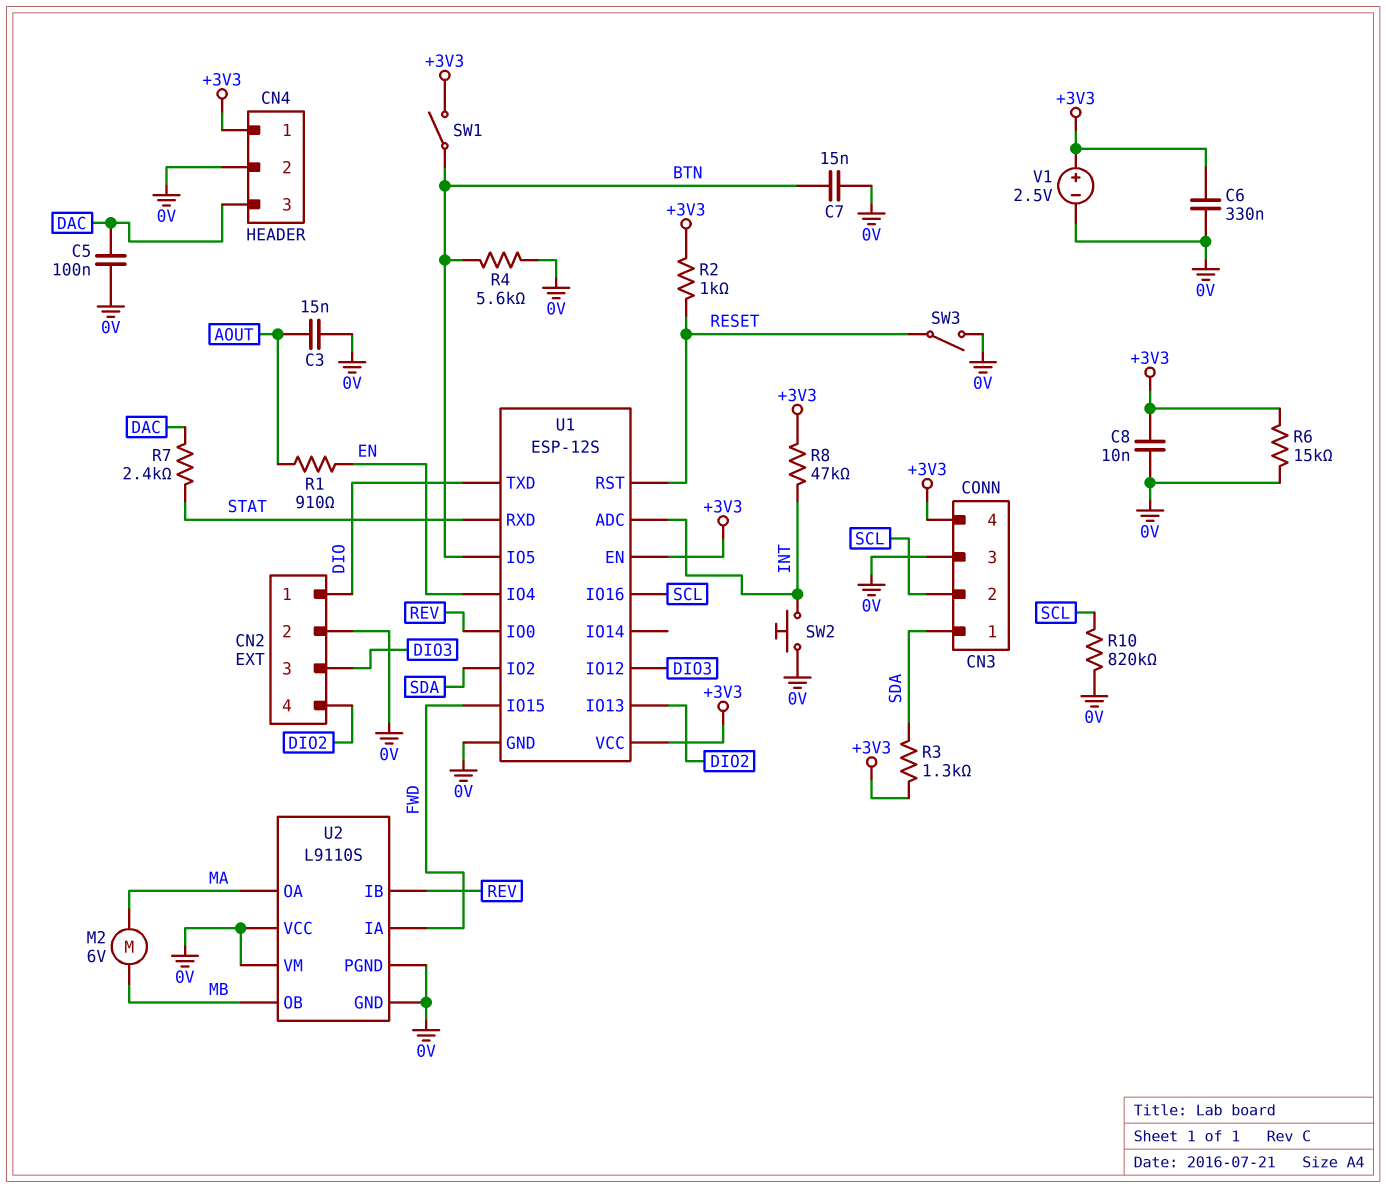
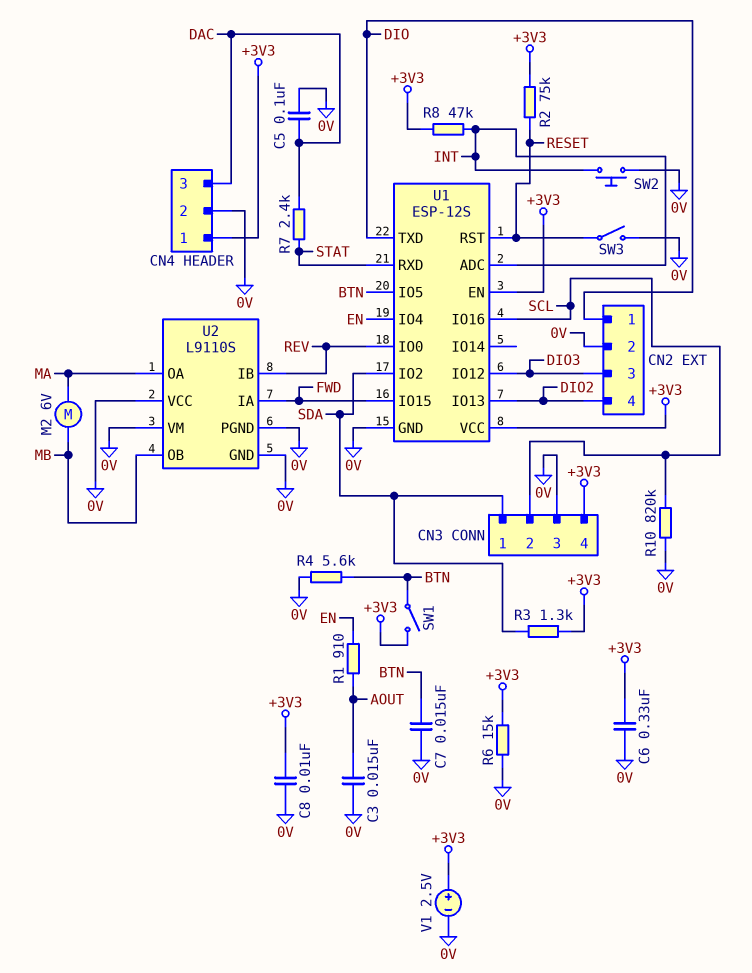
R2: 1k (+3V3, RESET) -> 75k (+3V3, RESET)

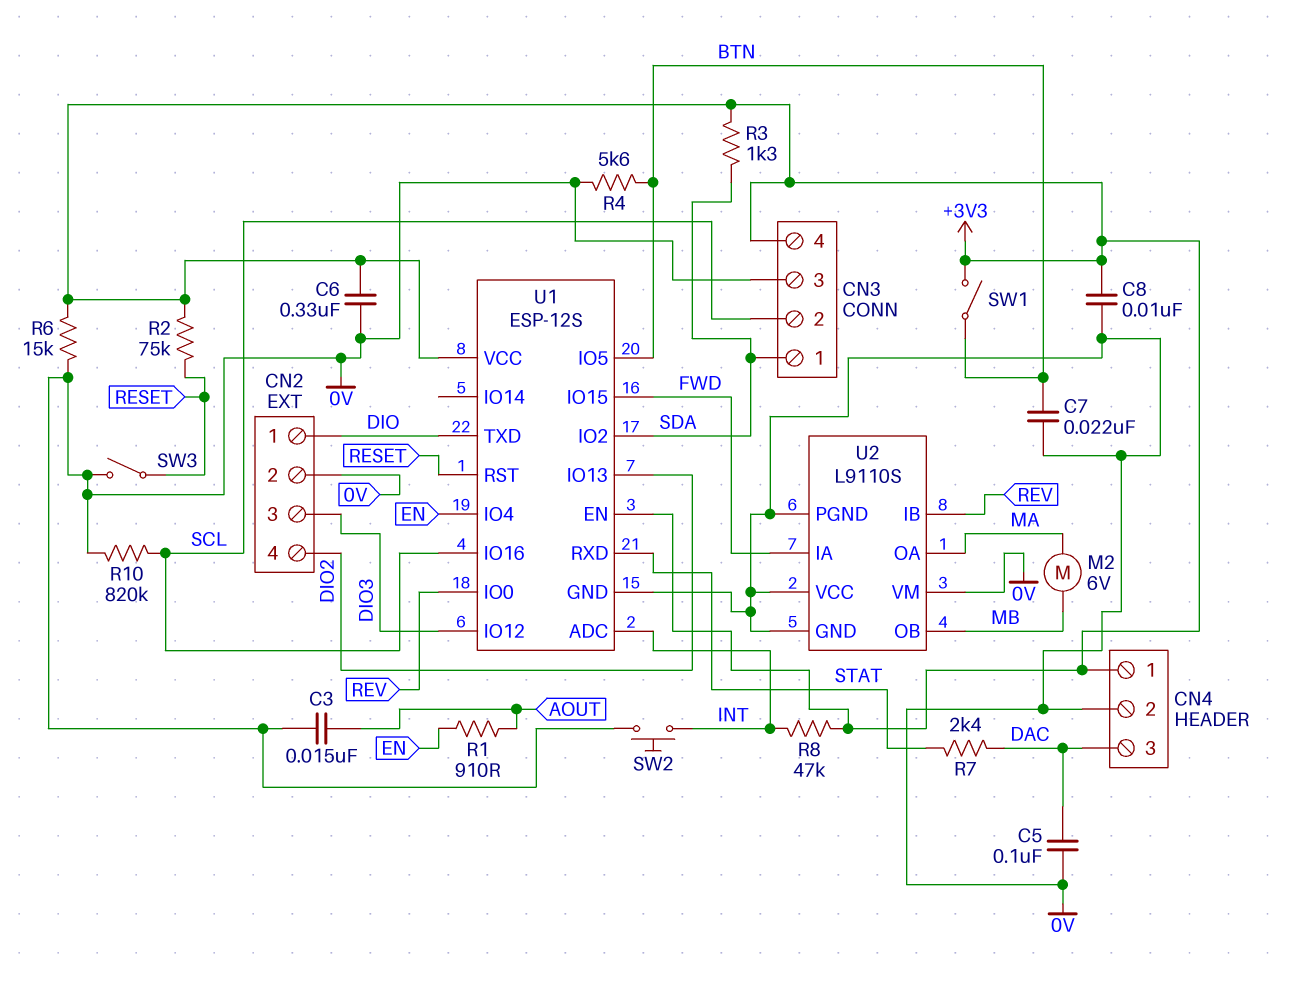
C7: 15nF (0V, BTN) -> 22nF (0V, BTN)
V1: 2.5V (plus +3V3, minus 0V) -> none

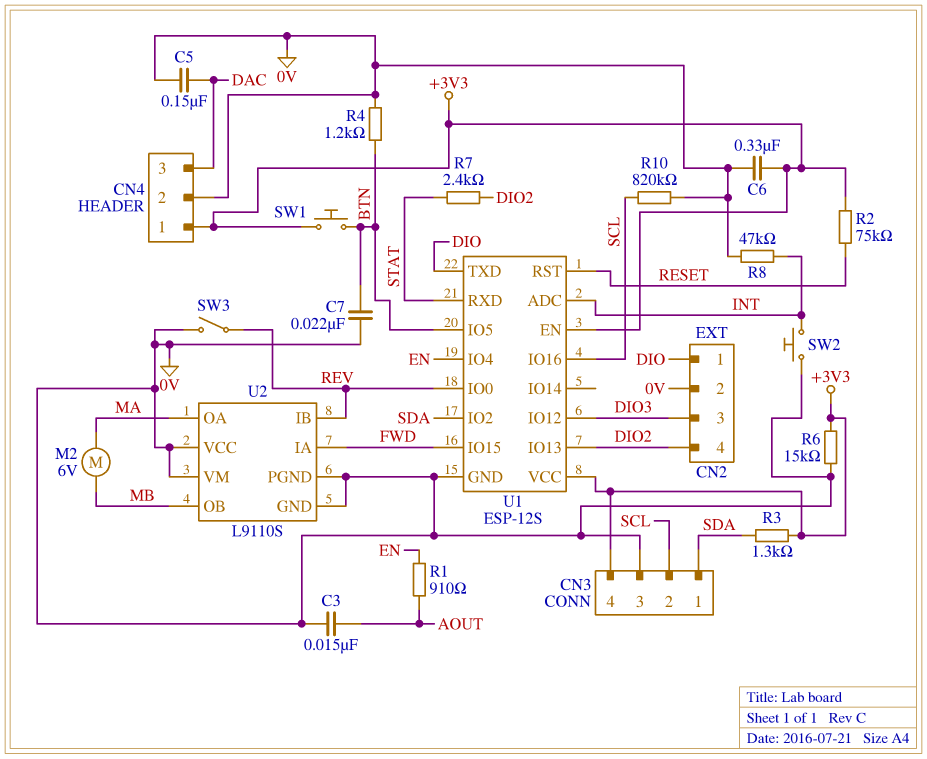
C5: 100nF (0V, DAC) -> 150nF (0V, DAC)
C8: 10nF (+3V3, 0V) -> none
R4: 5.6k (0V, BTN) -> 1.2k (0V, BTN)
R7: 2.4k (DAC, STAT) -> 2.4k (DIO2, STAT)
R8: 47k (+3V3, INT) -> 47k (0V, INT)
SW1: switch (+3V3, BTN) -> button (+3V3, BTN)
SW3: switch (0V, RESET) -> switch (0V, REV)

